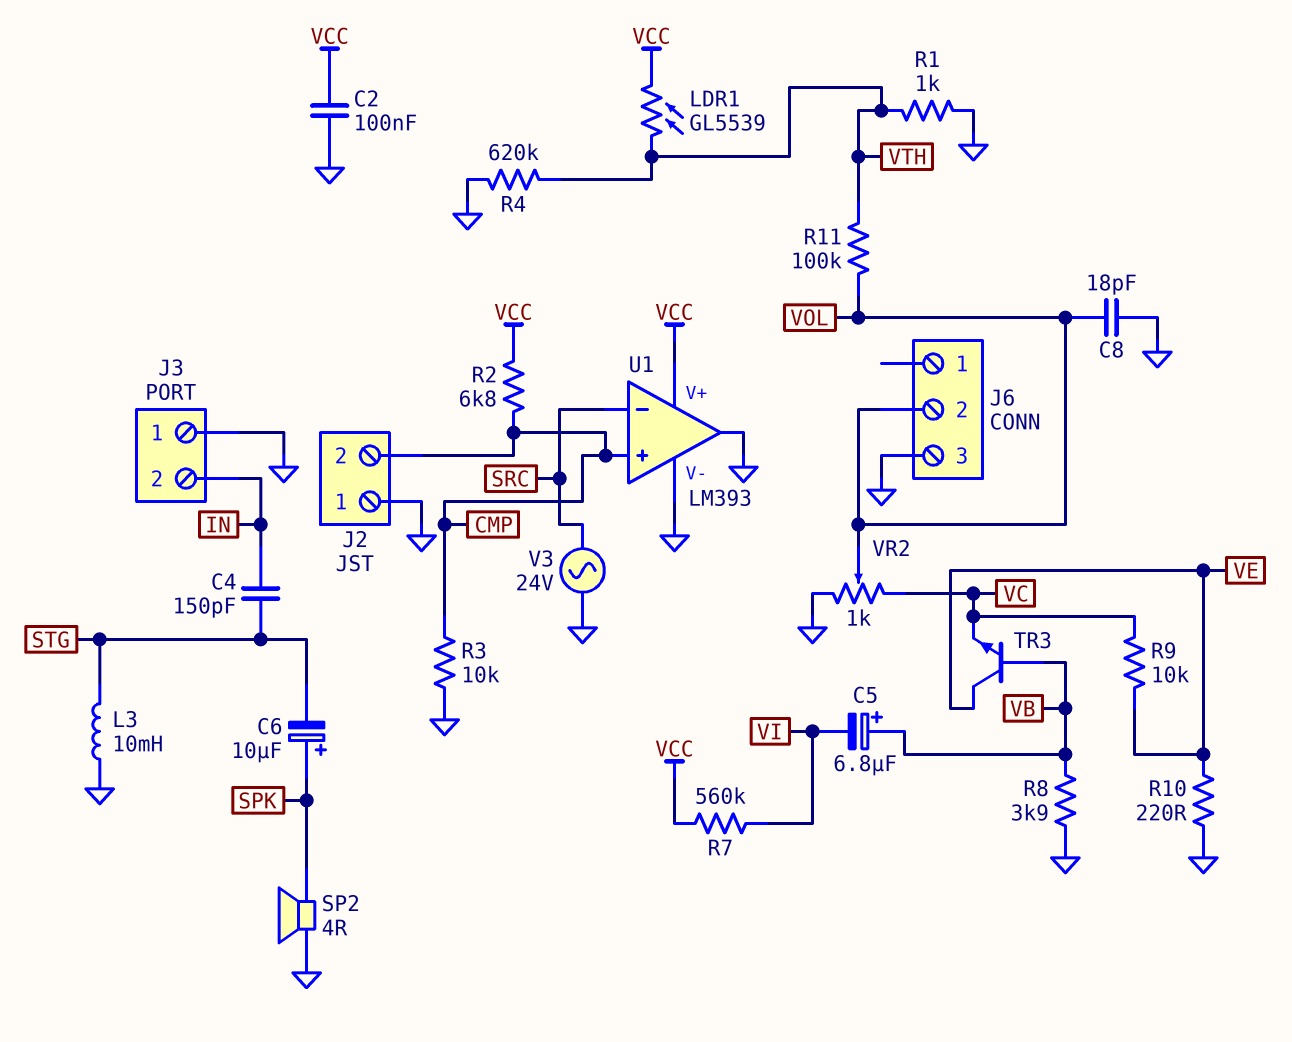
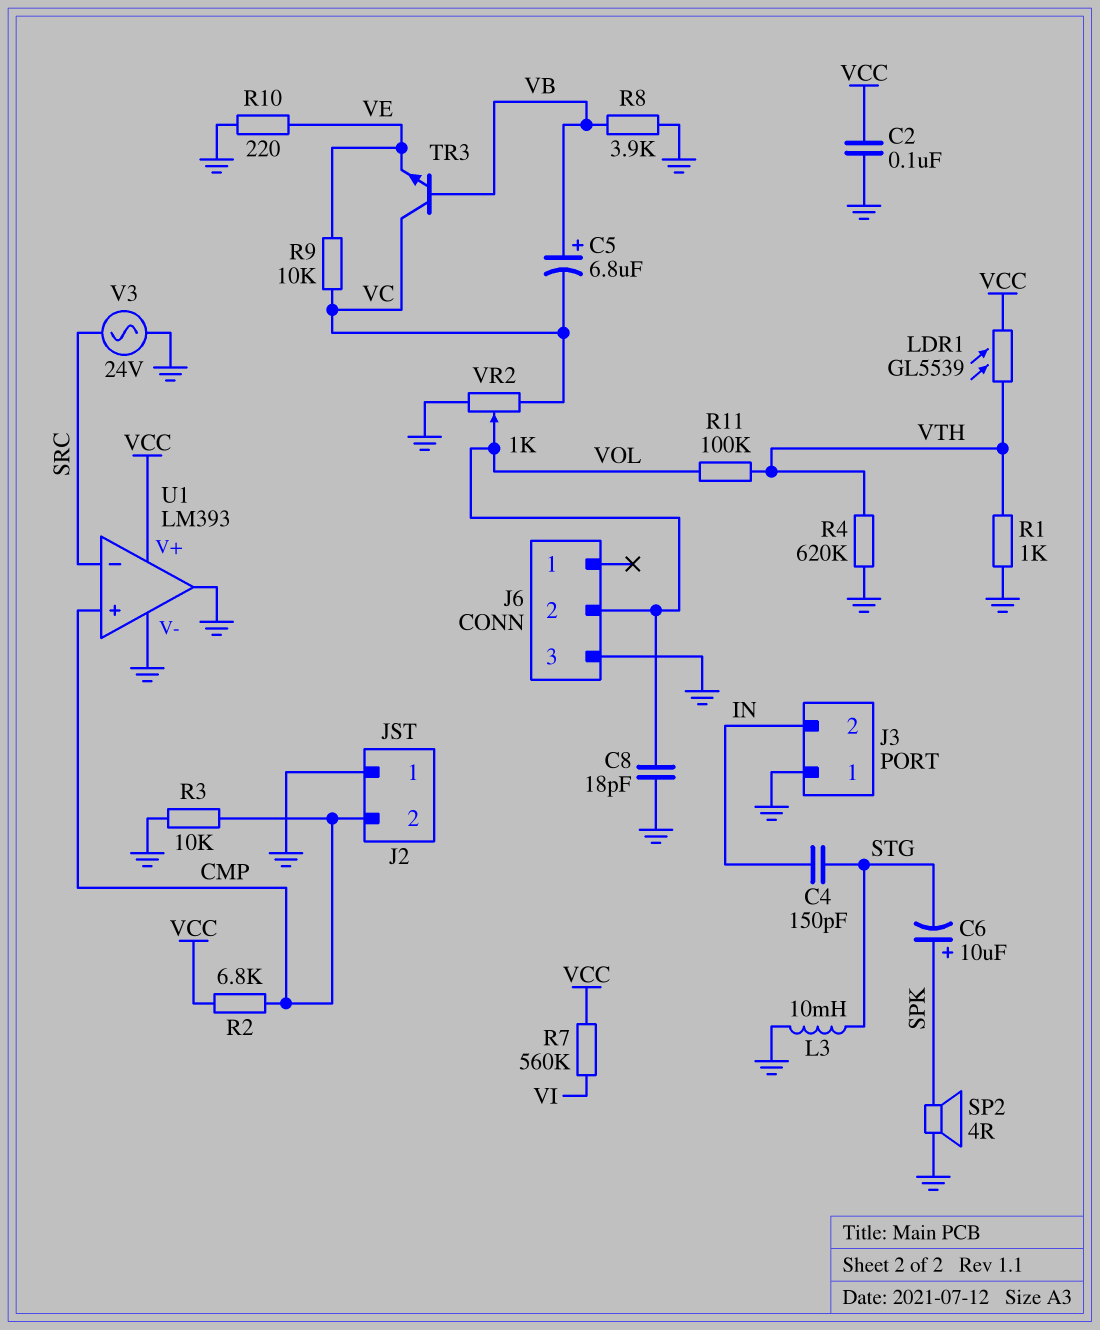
C5: 6.8uF (plus VB, minus VI) -> 6.8uF (plus VB, minus VC)
TR3: NPN (B VB, C VE, E VC) -> NPN (B VB, C VC, E VE)

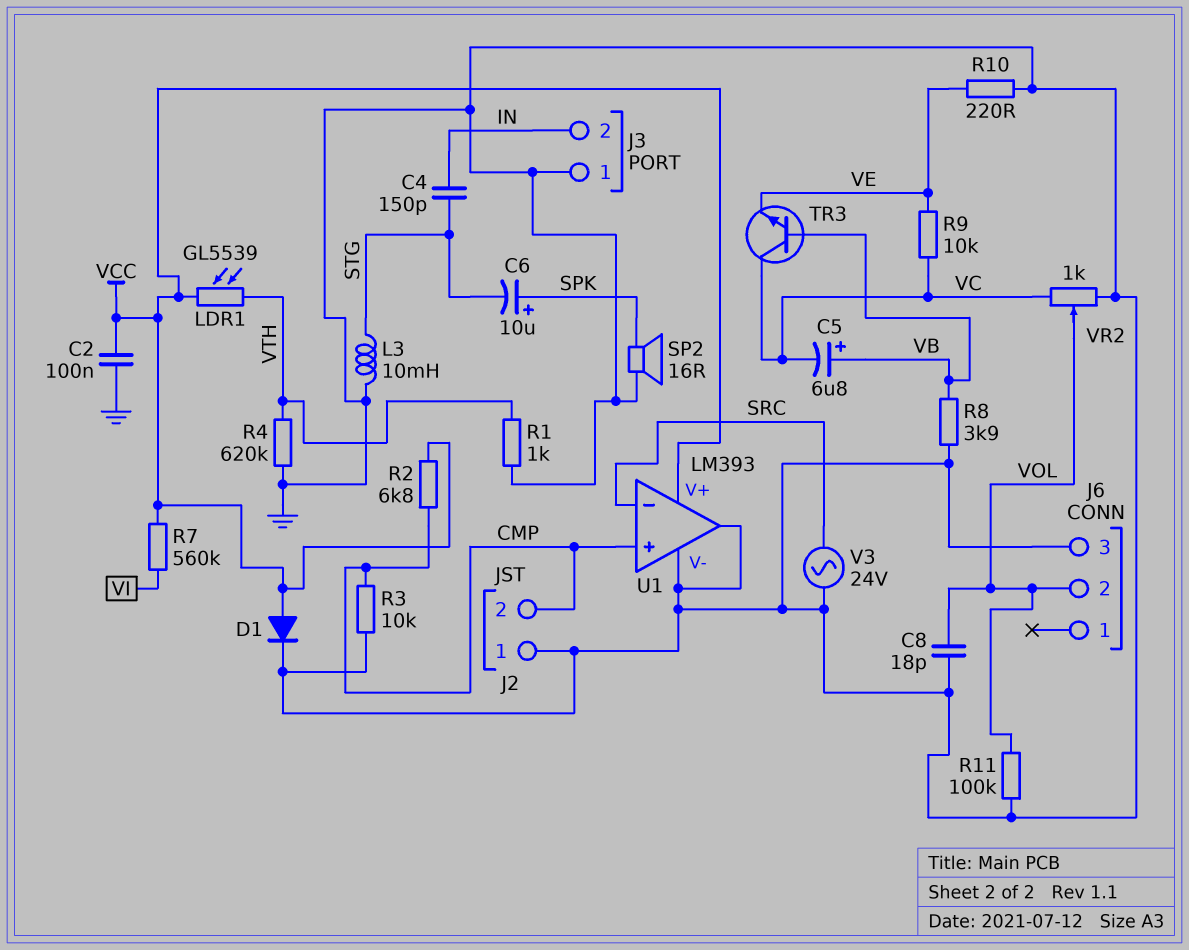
D1: none -> diode (A VCC, K GND)
R11: 100k (VOL, VTH) -> 100k (GND, VOL)
SP2: speaker 4R (GND, SPK) -> speaker 16R (GND, SPK)

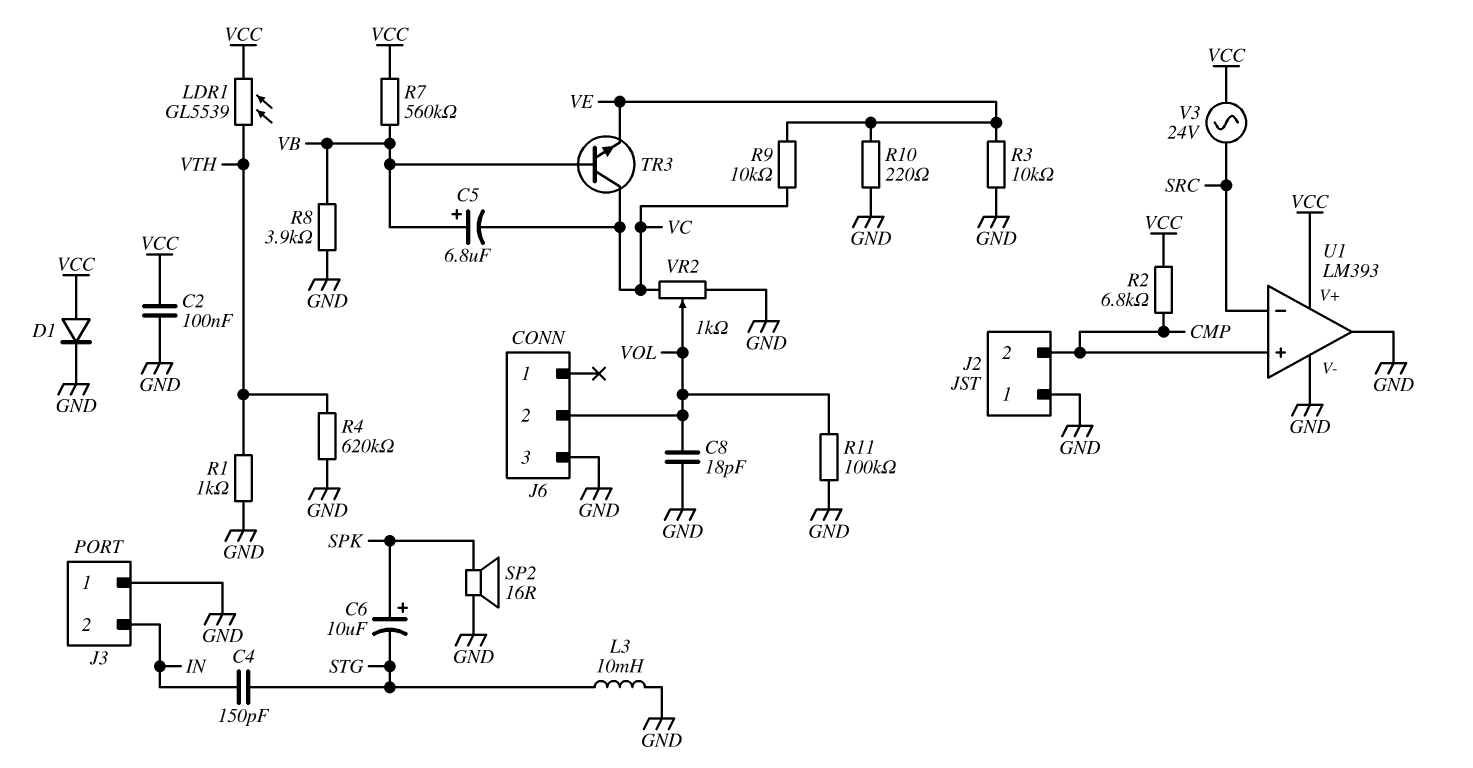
R3: 10k (CMP, GND) -> 10k (GND, VE)
R7: 560k (VCC, VI) -> 560k (VB, VCC)
V3: AC 24V (GND, SRC) -> AC 24V (SRC, VCC)

